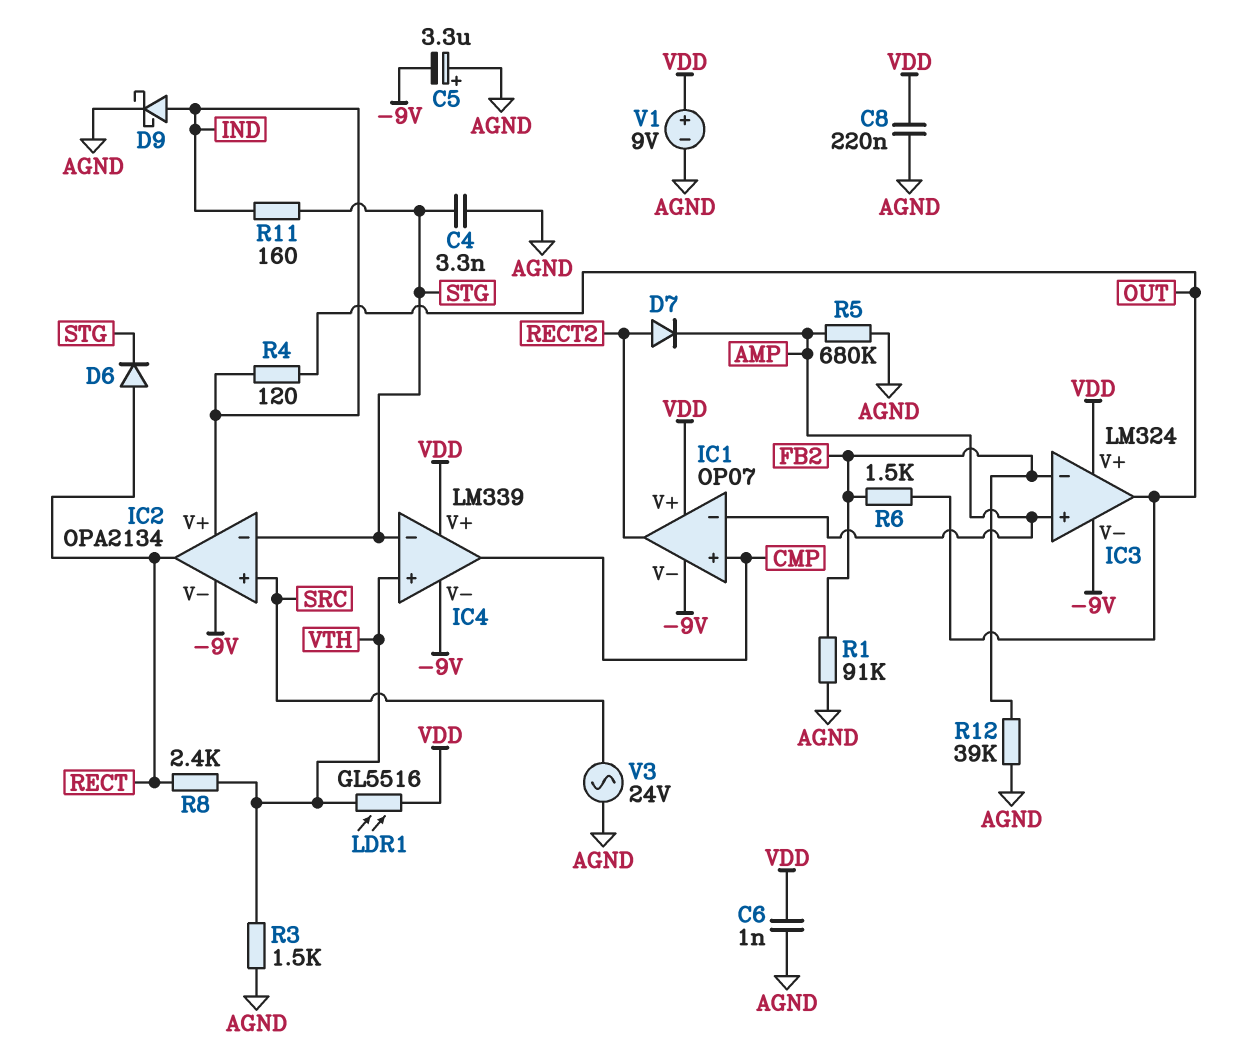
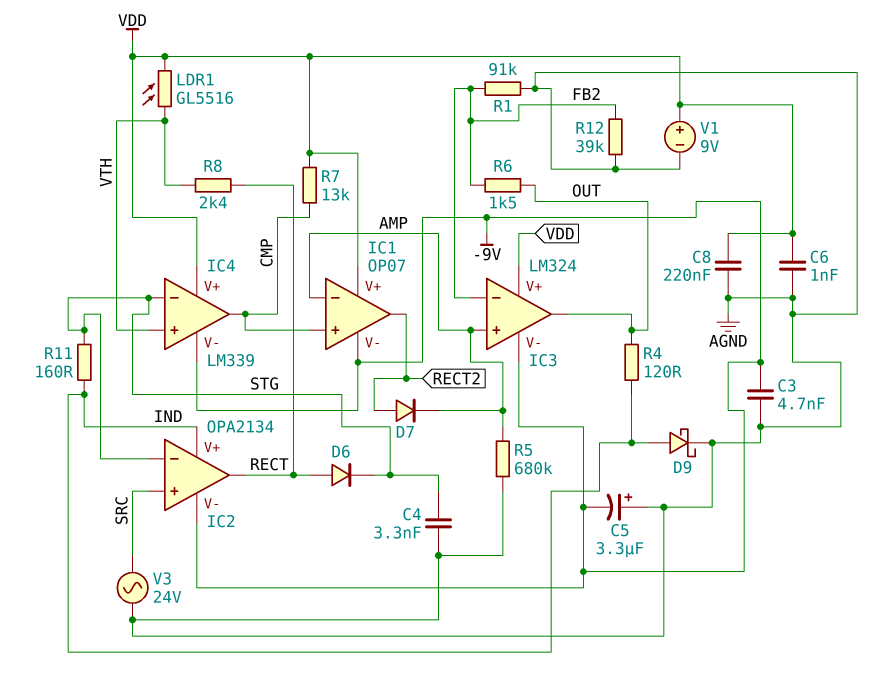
C3: none -> 4.7nF (-9V, AGND)
R3: 1.5k (AGND, VTH) -> none
R7: none -> 13k (CMP, VDD)

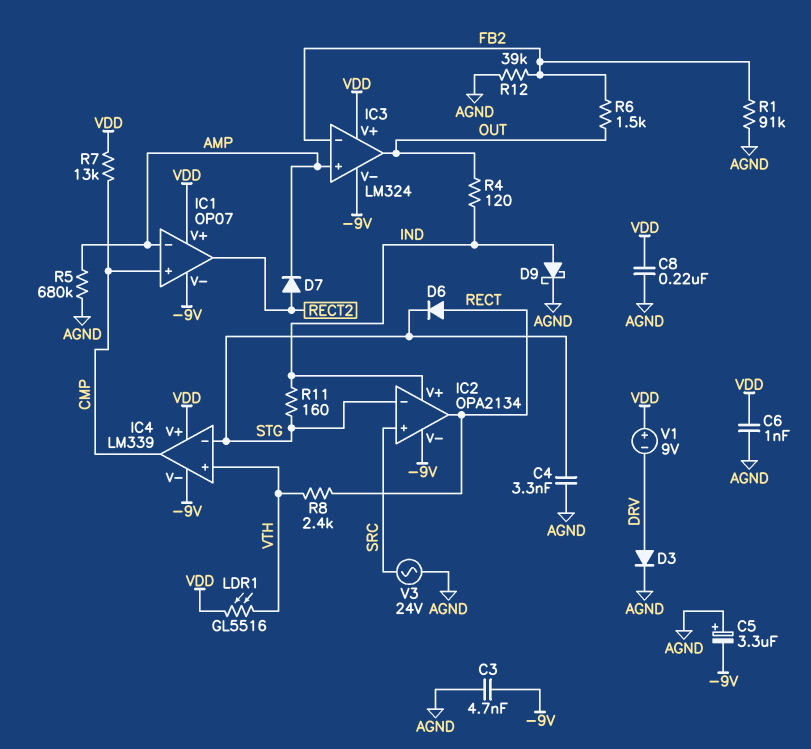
D3: none -> diode (A DRV, K AGND)
V1: 9V (plus VDD, minus AGND) -> 9V (plus VDD, minus DRV)

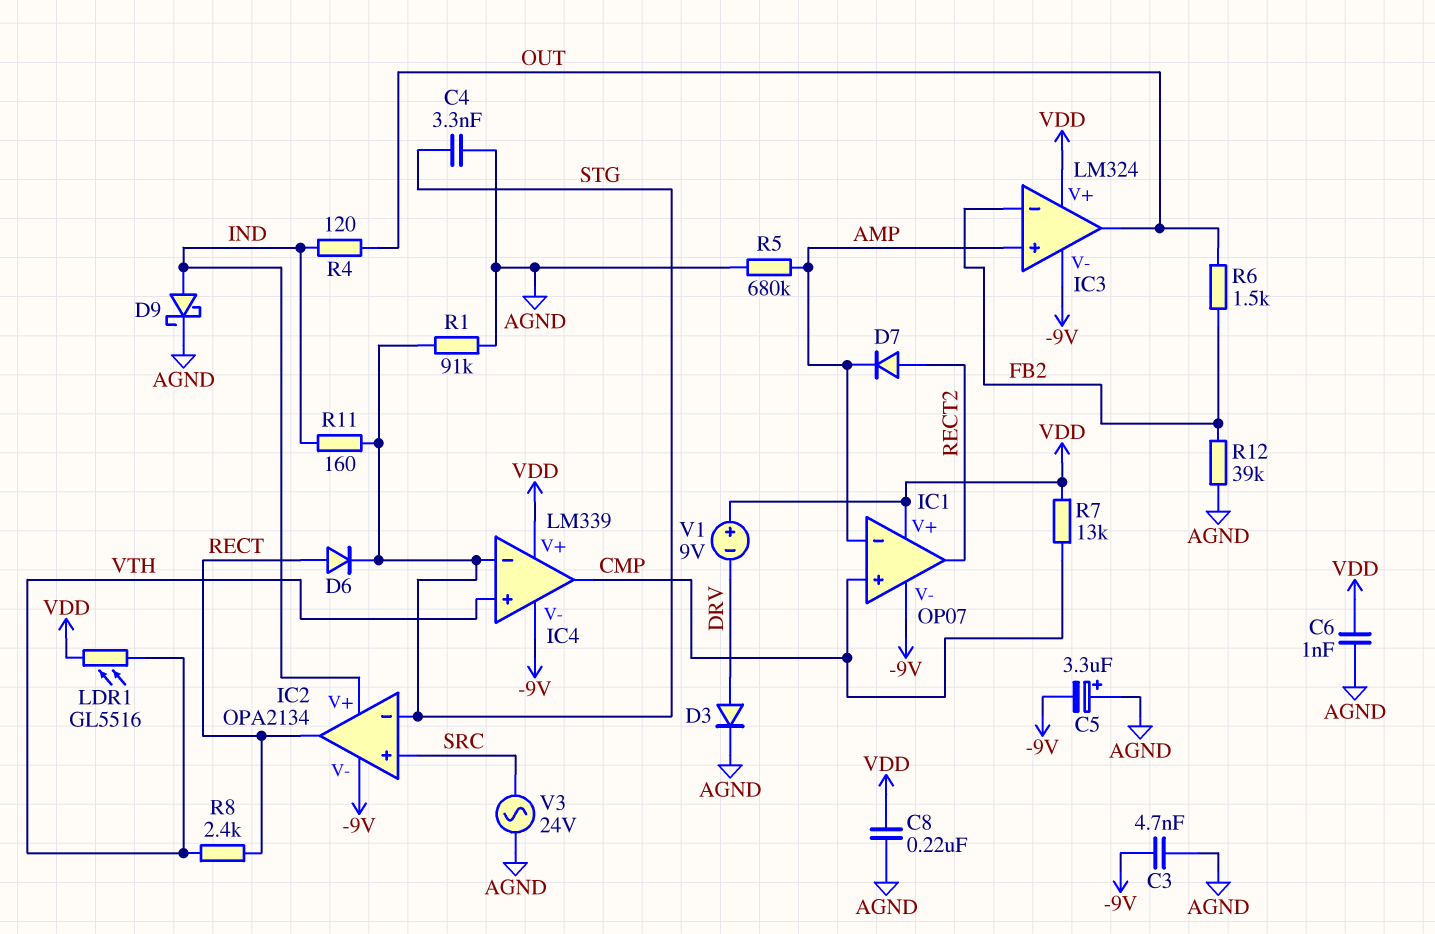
R1: 91k (AGND, FB2) -> 91k (AGND, STG)

